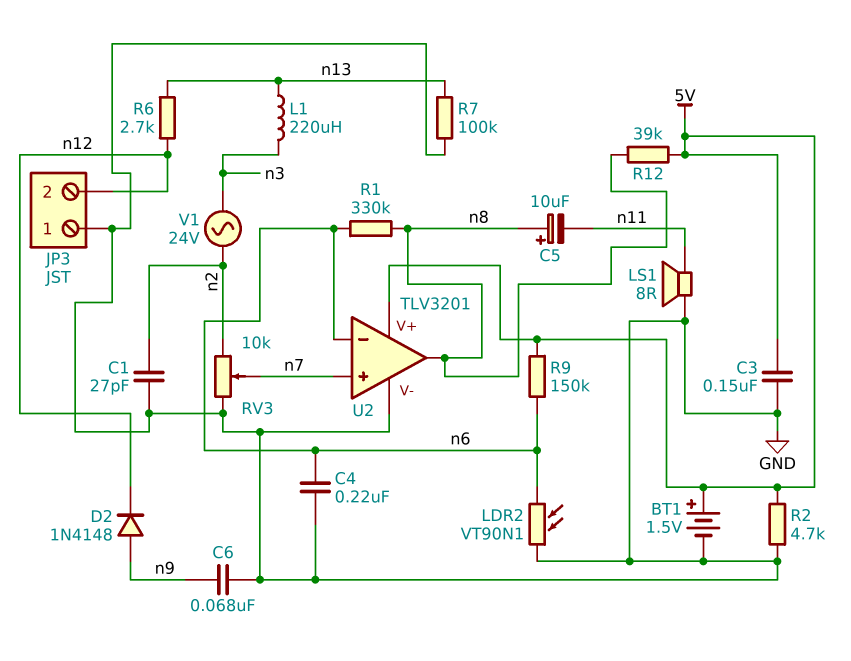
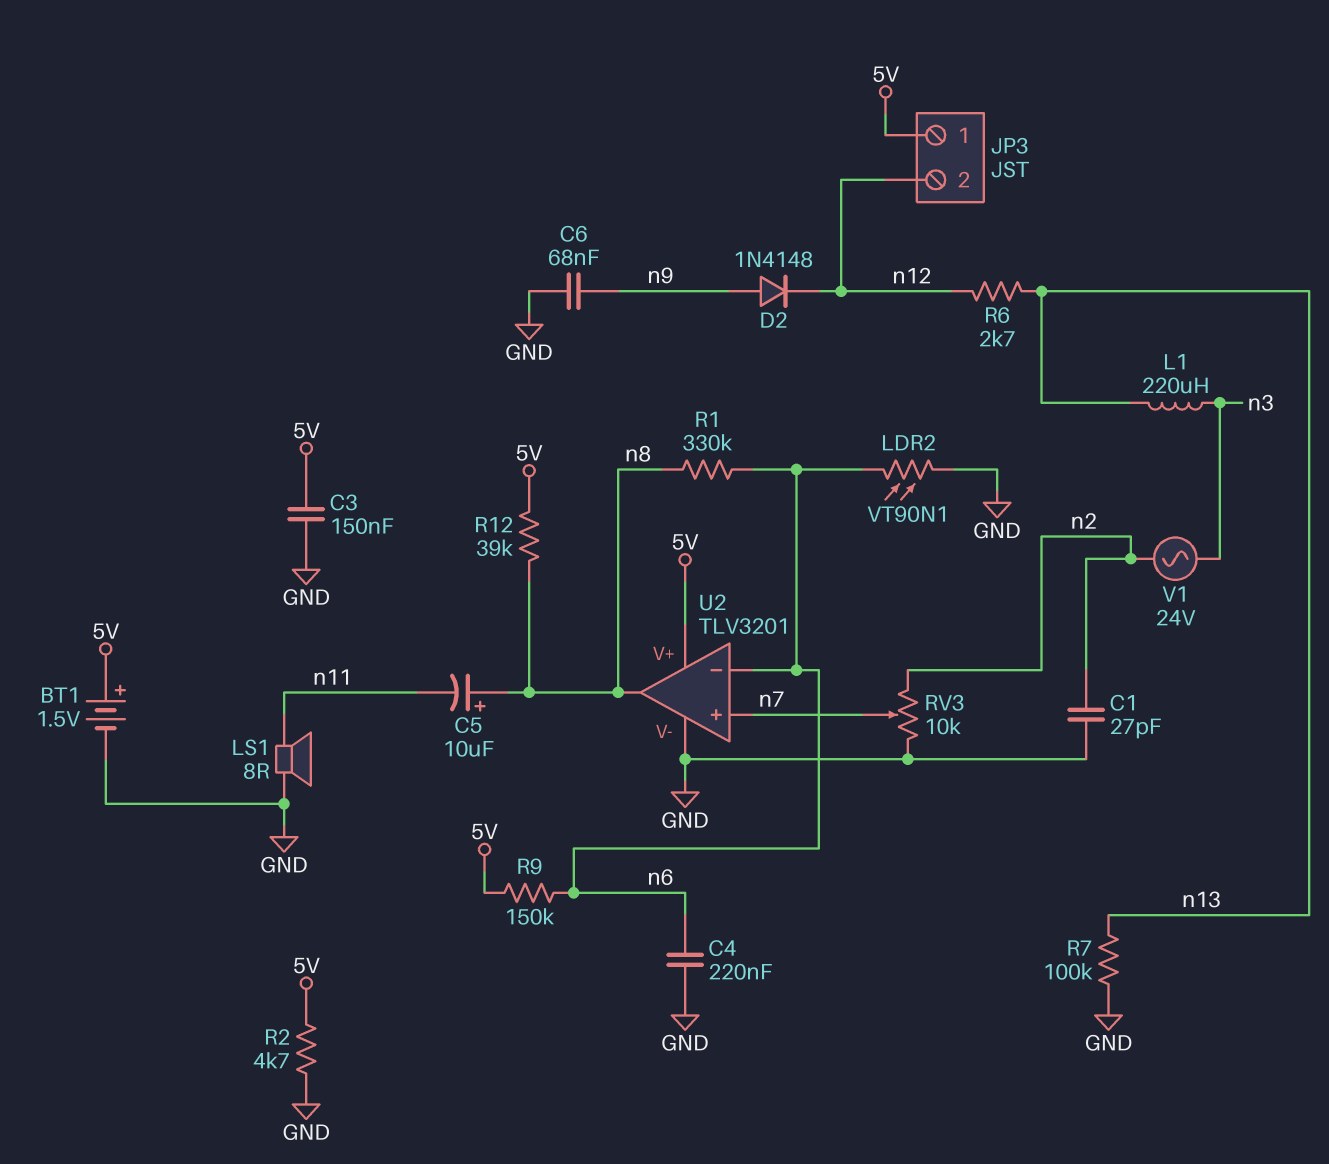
JP3 pin 1: GND -> 5V

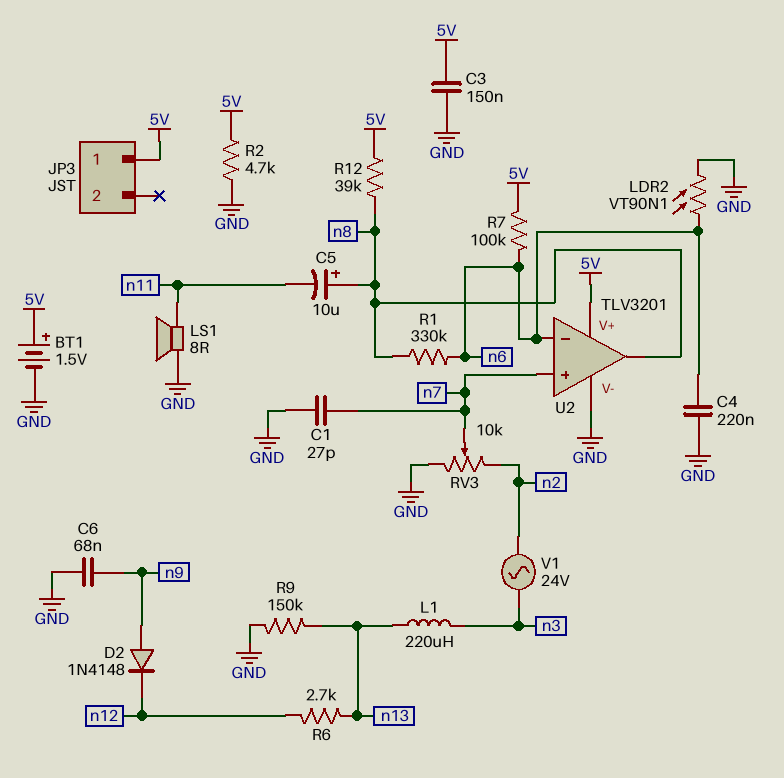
C1: 27pF (GND, n2) -> 27pF (GND, n7)
JP3 pin 2: n12 -> none
R7: 100k (GND, n13) -> 100k (5V, n6)
R9: 150k (5V, n6) -> 150k (GND, n13)

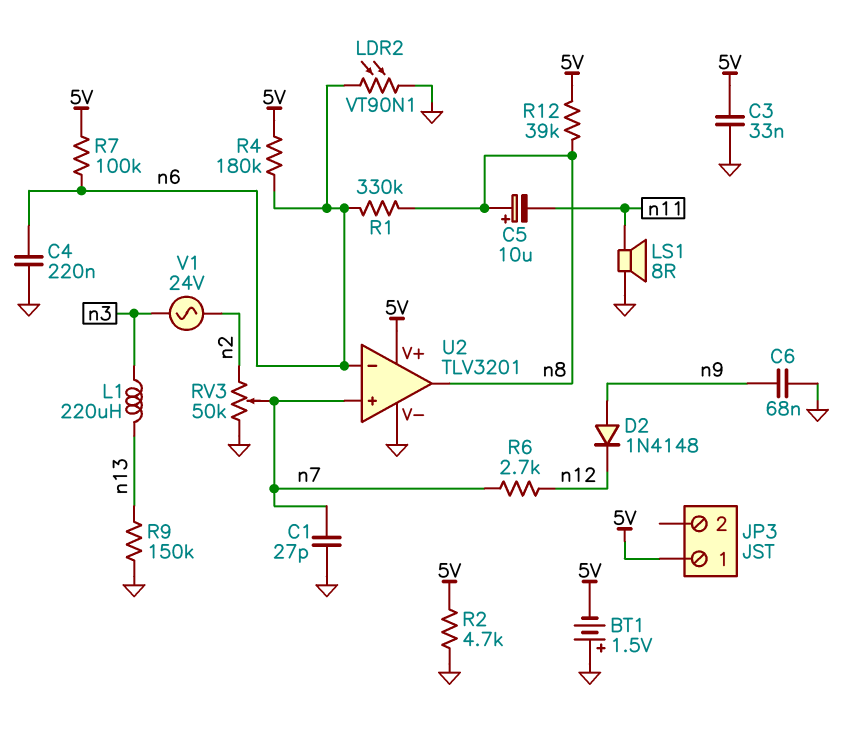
BT1: 1.5V (plus 5V, minus GND) -> 1.5V (plus GND, minus 5V)
C3: 150nF (5V, GND) -> 33nF (5V, GND)
R4: none -> 180k (5V, n6)
R6: 2.7k (n12, n13) -> 2.7k (n7, n12)
RV3: 10k (GND, n2, wiper n7) -> 50k (GND, n2, wiper n7)

